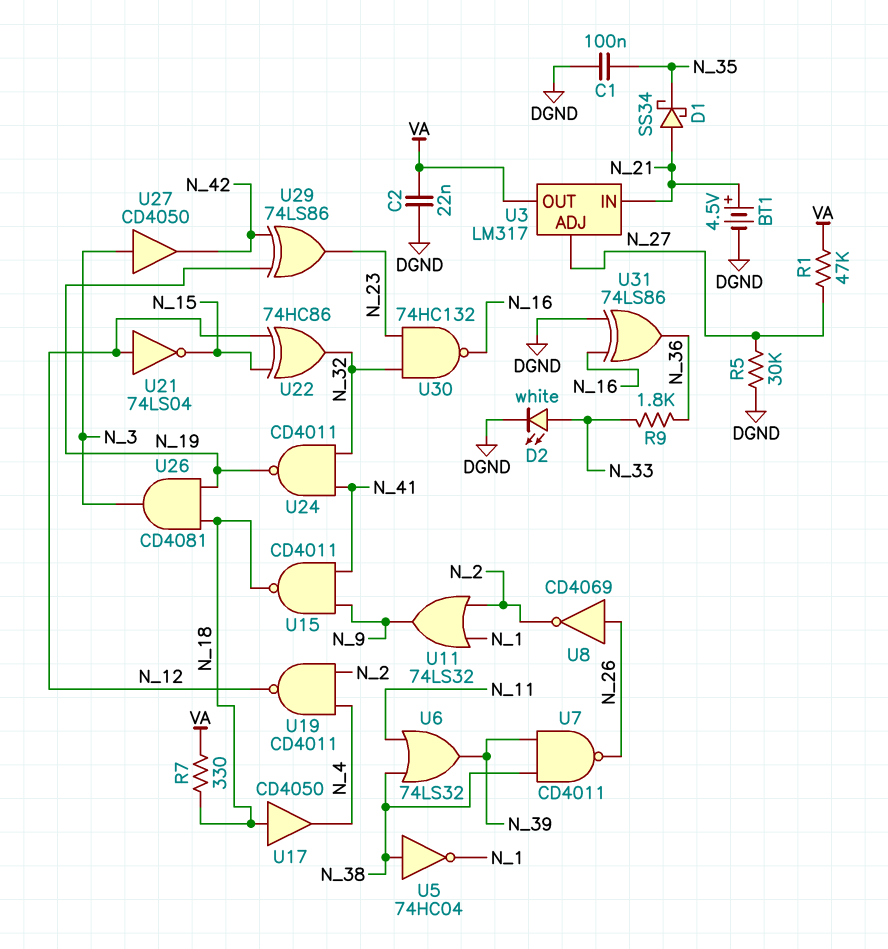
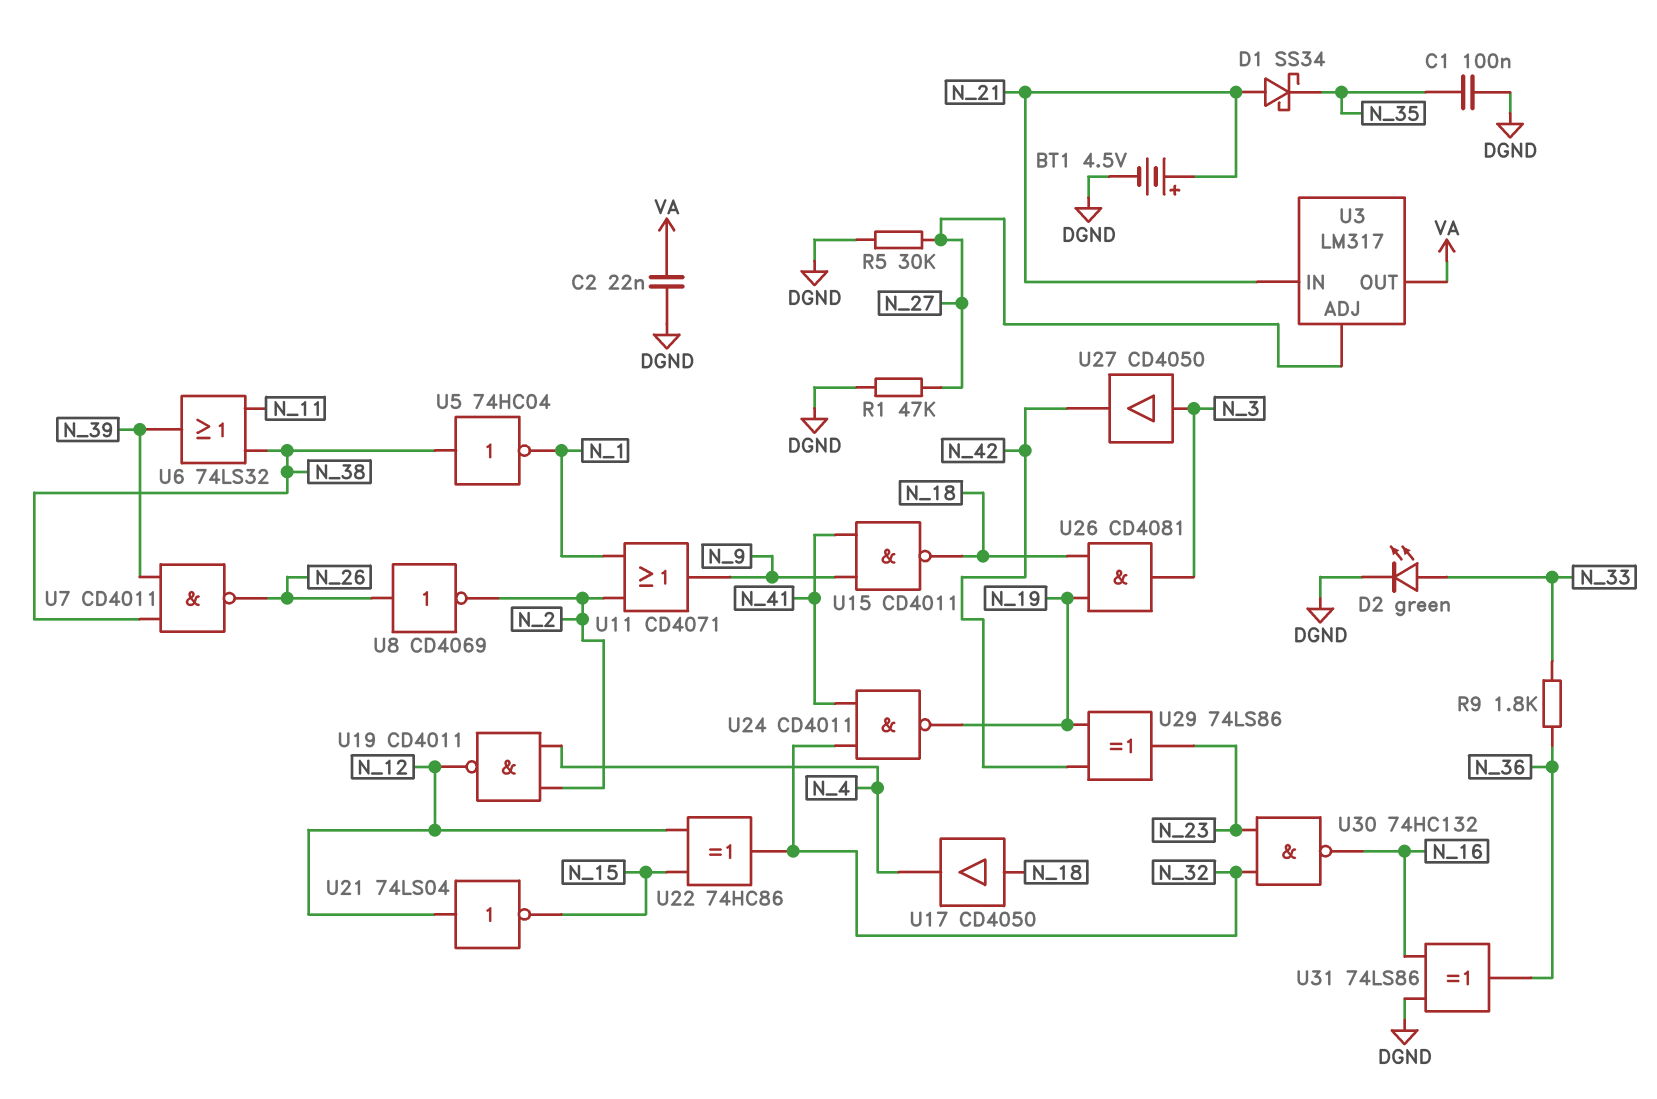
D2: LED white (A N_33, K DGND) -> LED green (A N_33, K DGND)
R1: 47k (N_27, VA) -> 47k (DGND, N_27)
R7: 330 (N_18, VA) -> none
U11: OR 74LS32 (in N_1, in N_2, out N_9) -> OR CD4071 (in N_1, in N_2, out N_9)

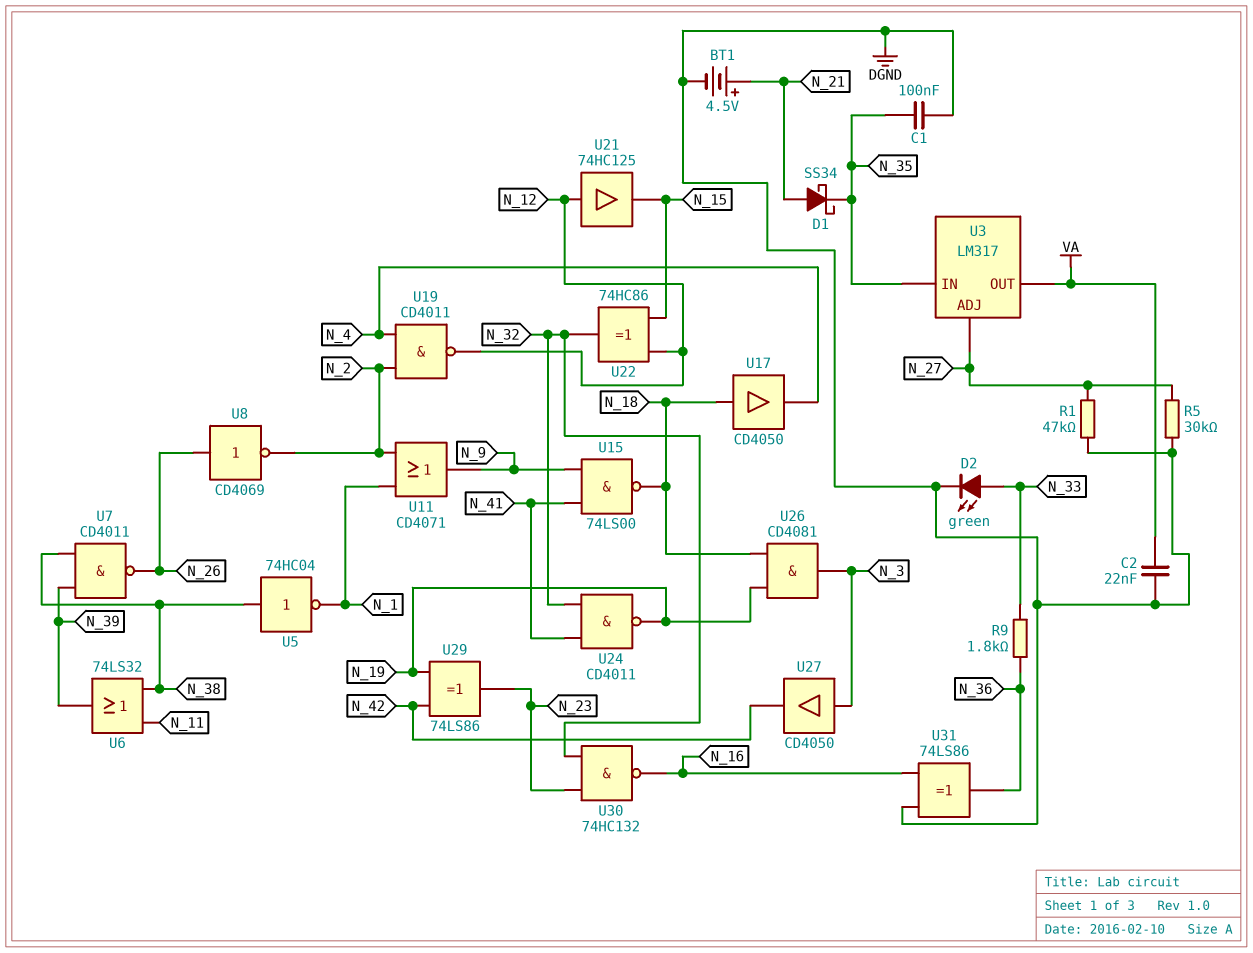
U3 pin IN: N_21 -> N_35
U15: NAND CD4011 (in N_9, in N_41, out N_18) -> NAND 74LS00 (in N_9, in N_41, out N_18)
U21: NOT 74LS04 (in N_12, out N_15) -> buffer 74HC125 (in N_12, out N_15)

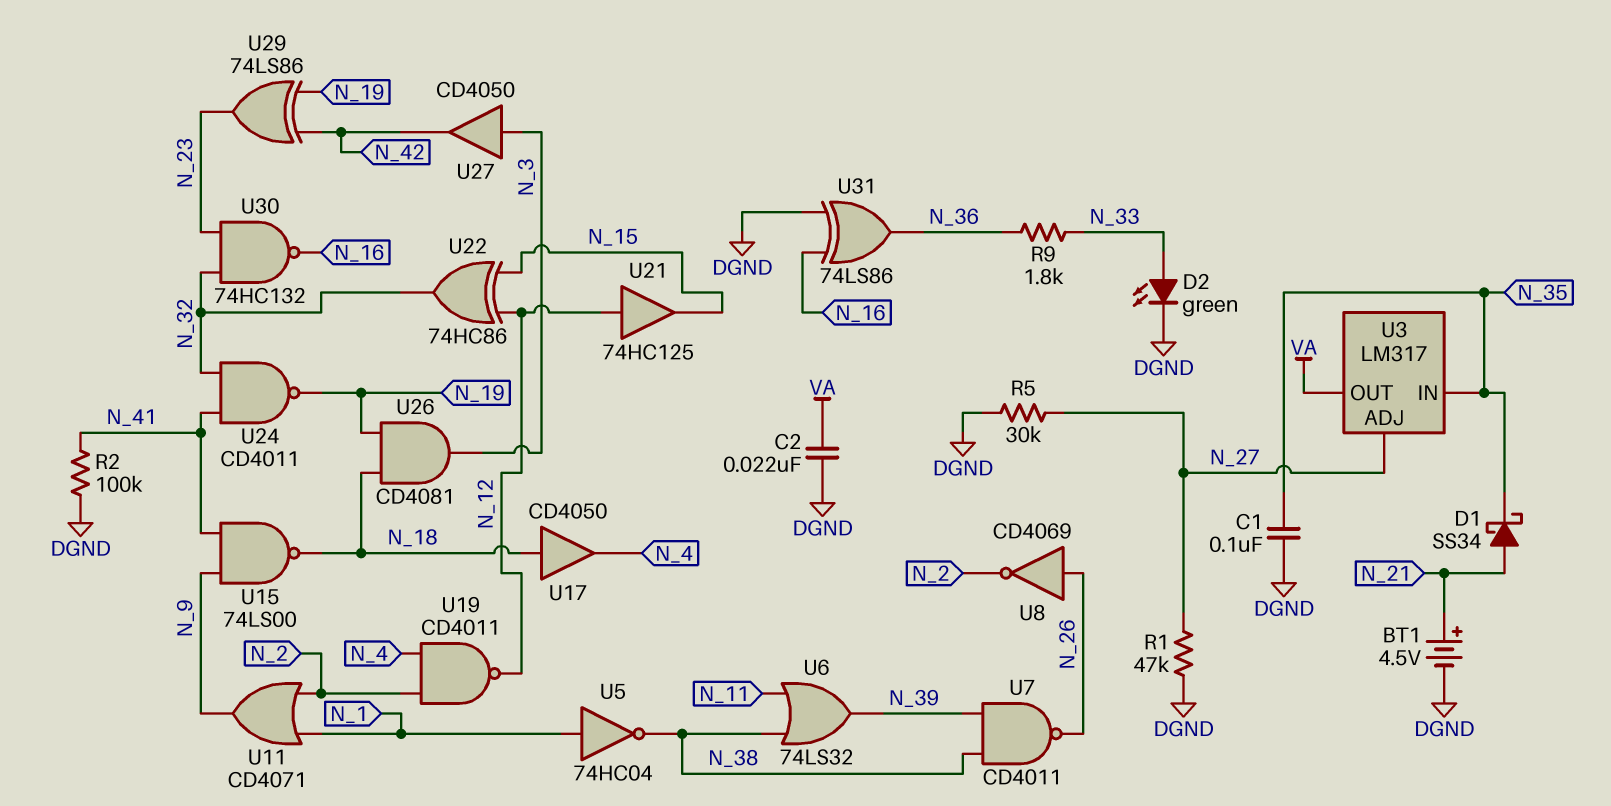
R2: none -> 100k (DGND, N_41)
U5: NOT 74HC04 (in N_38, out N_1) -> NOT 74HC04 (in N_1, out N_38)

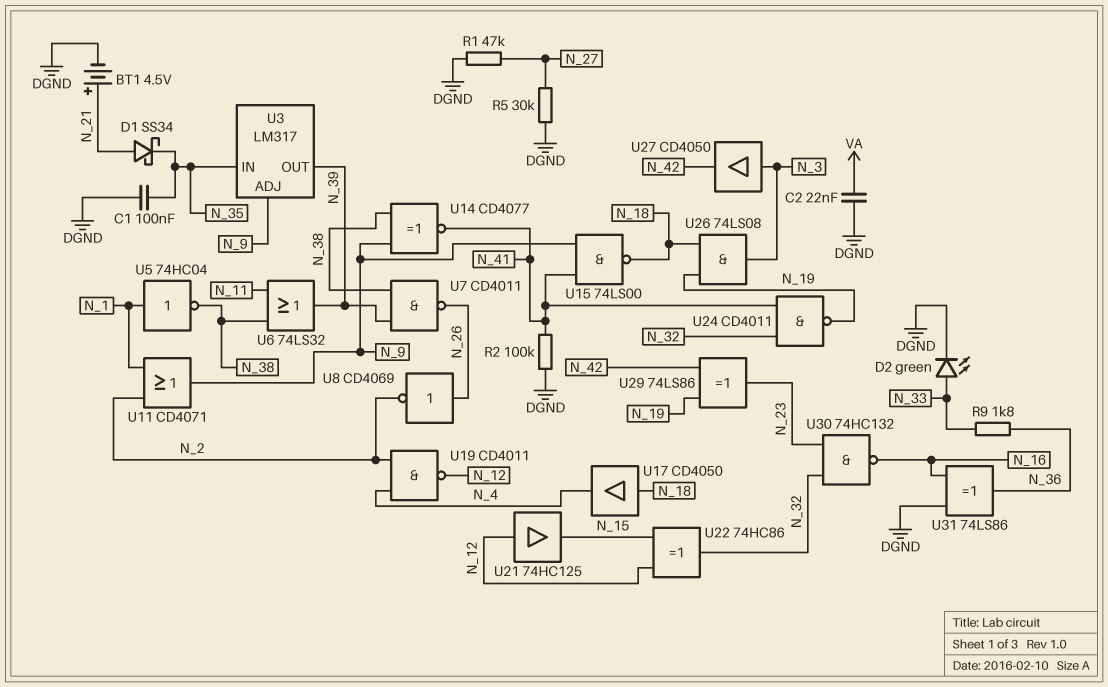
U3 pin ADJ: N_27 -> N_9
U3 pin OUT: VA -> N_39
U14: none -> XNOR CD4077 (in N_9, in N_38, out N_41)
U26: AND CD4081 (in N_18, in N_19, out N_3) -> AND 74LS08 (in N_18, in N_19, out N_3)

